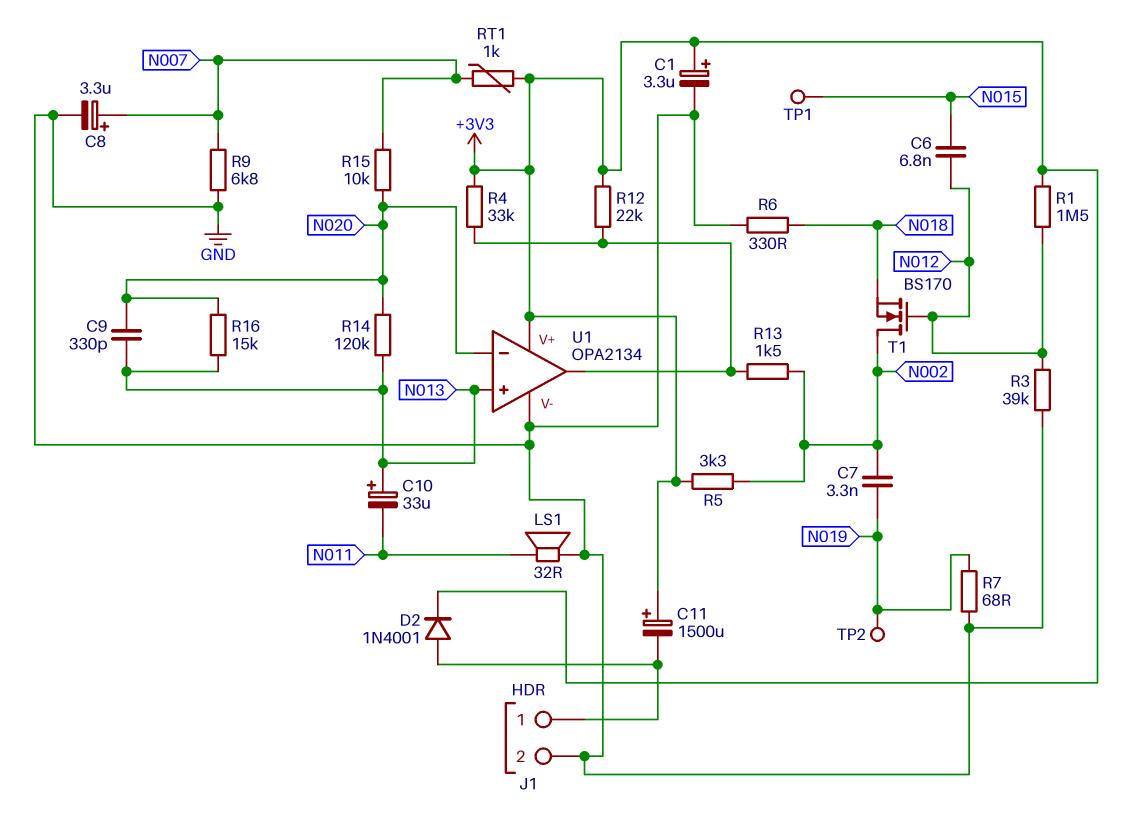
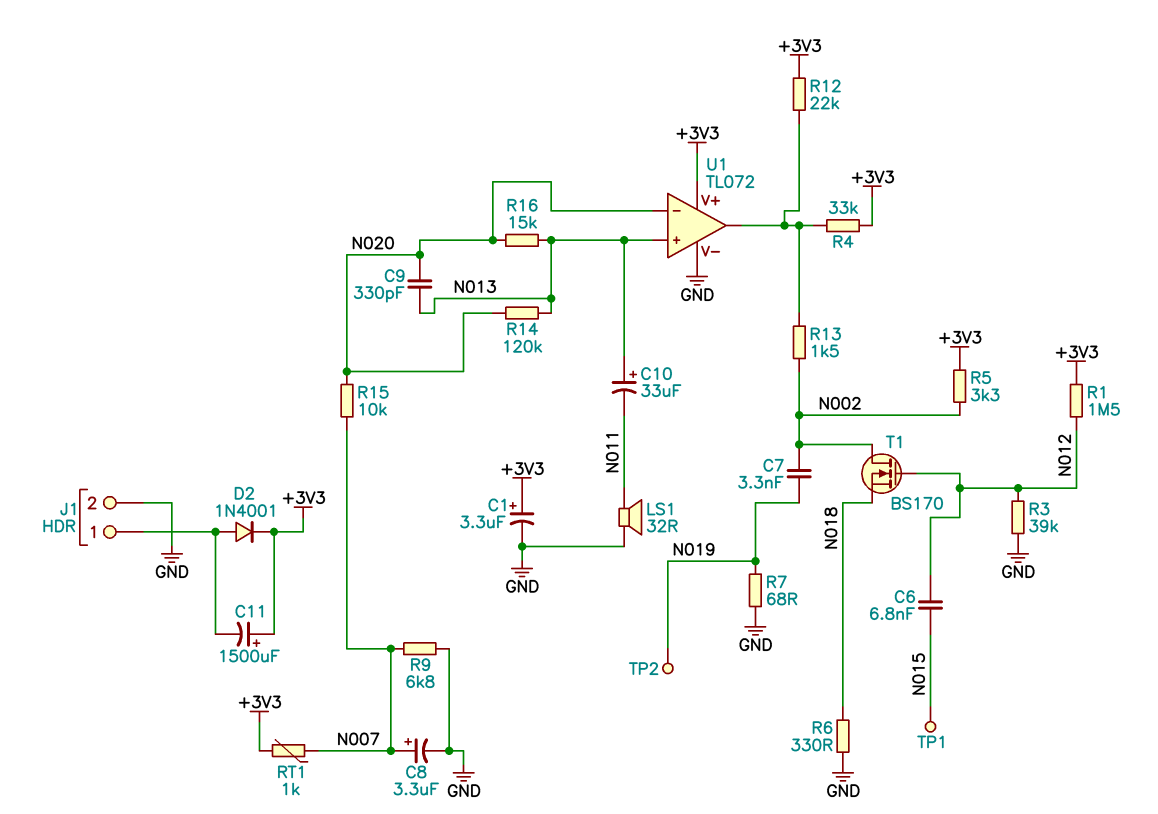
U1: OPA2134 -> TL072

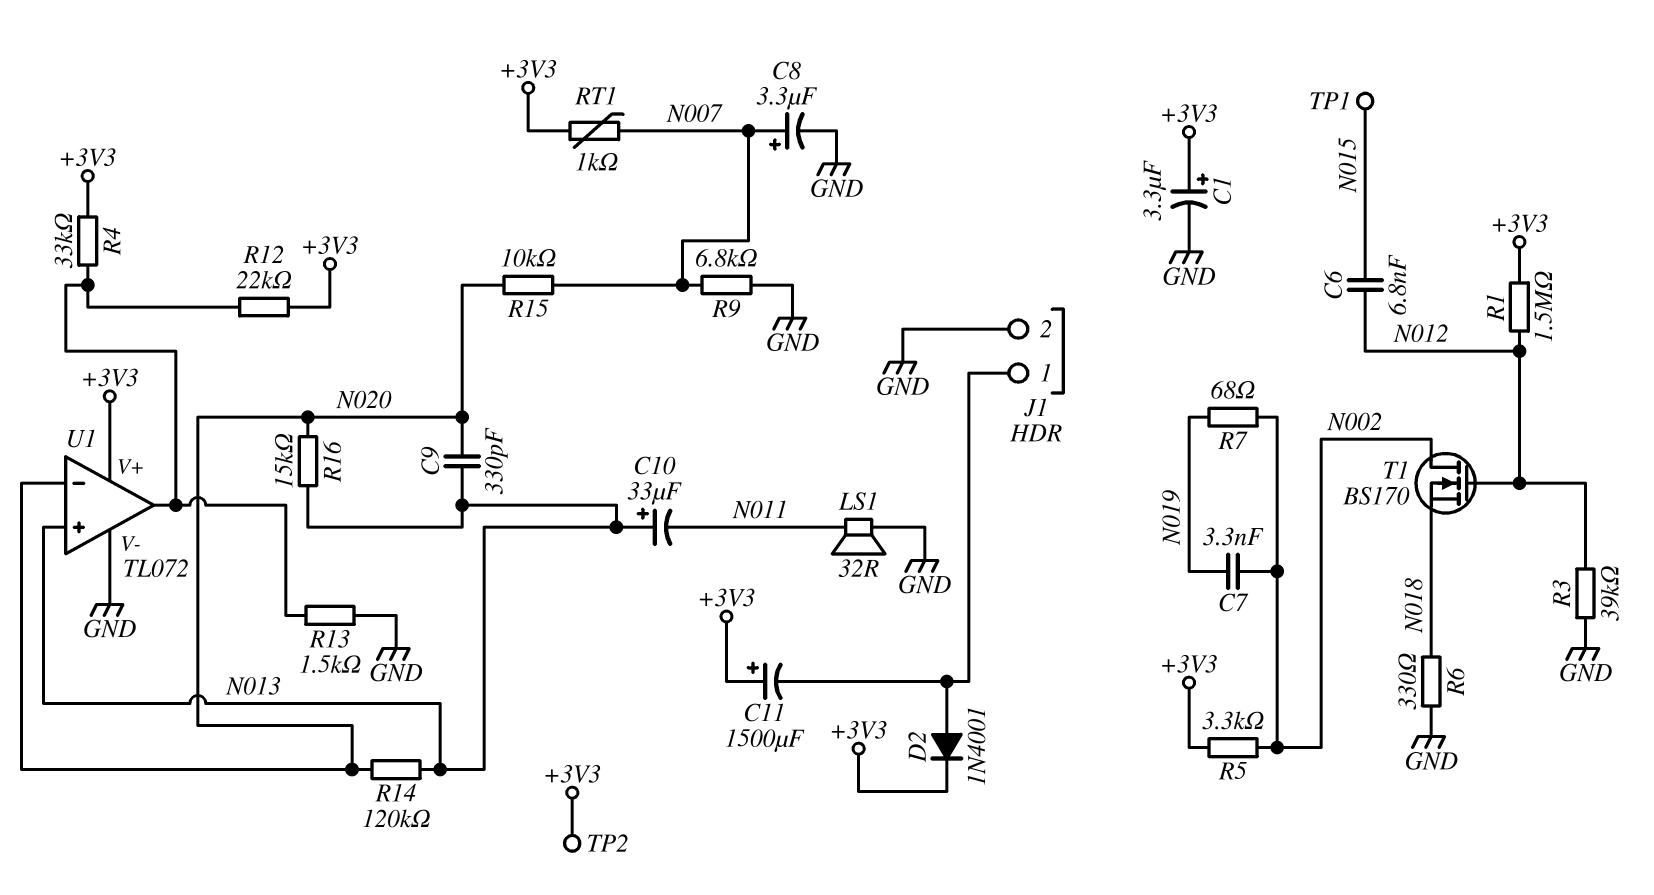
R7: 68 (GND, N019) -> 68 (N002, N019)
R13: 1.5k (N002, U1/out) -> 1.5k (GND, U1/out)
TP2: test point (N019) -> test point (+3V3)

